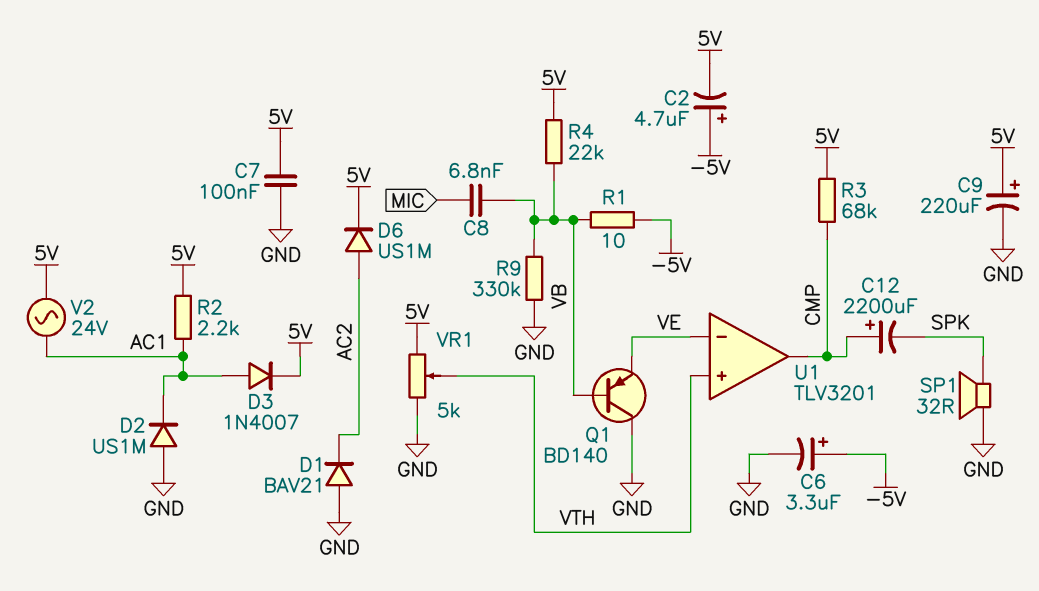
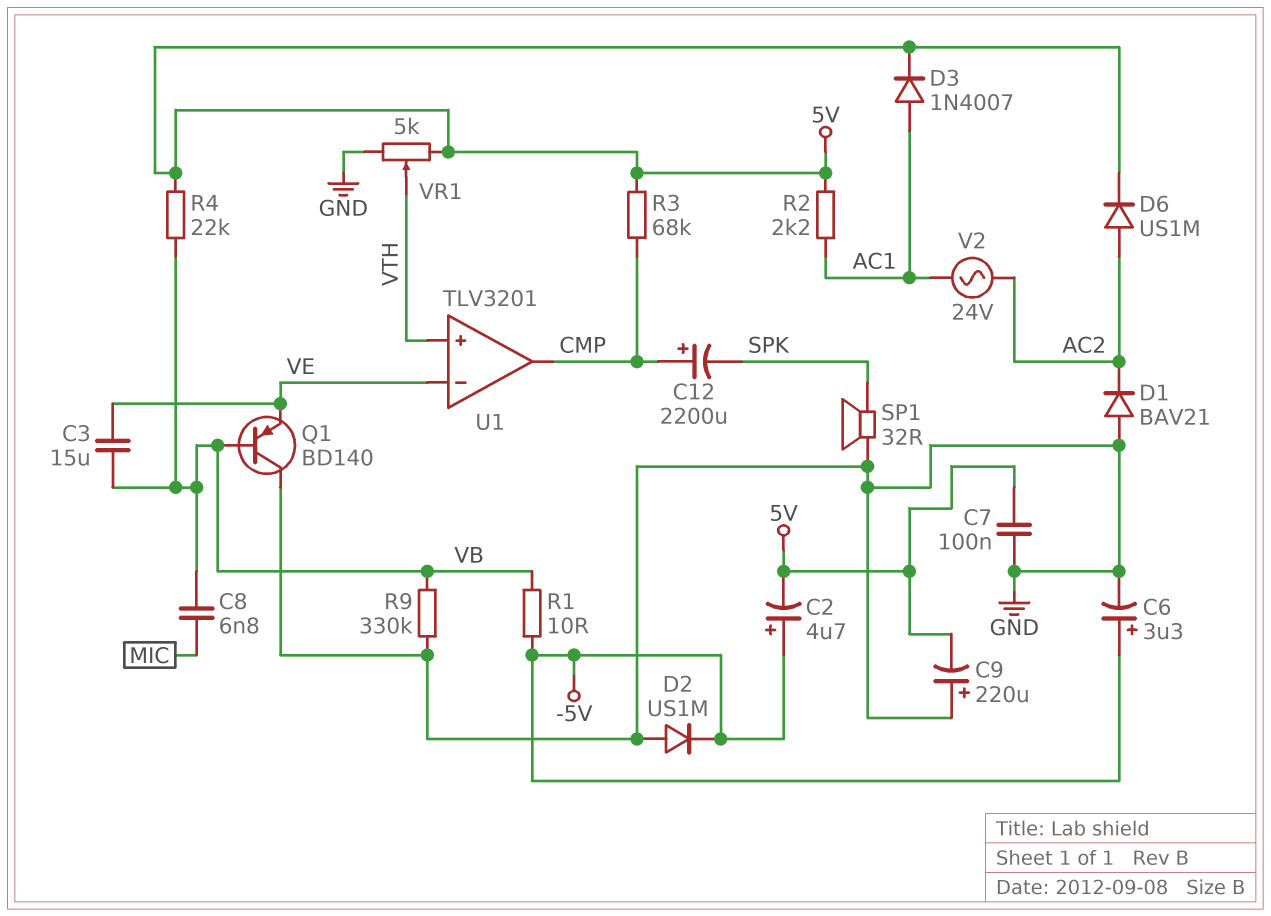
C3: none -> 15uF (VB, VE)
C9: 220uF (plus 5V, minus GND) -> 220uF (plus GND, minus 5V)
D2: diode US1M (A GND, K AC1) -> diode US1M (A GND, K -5V)
V2: AC 24V (5V, AC1) -> AC 24V (AC1, AC2)

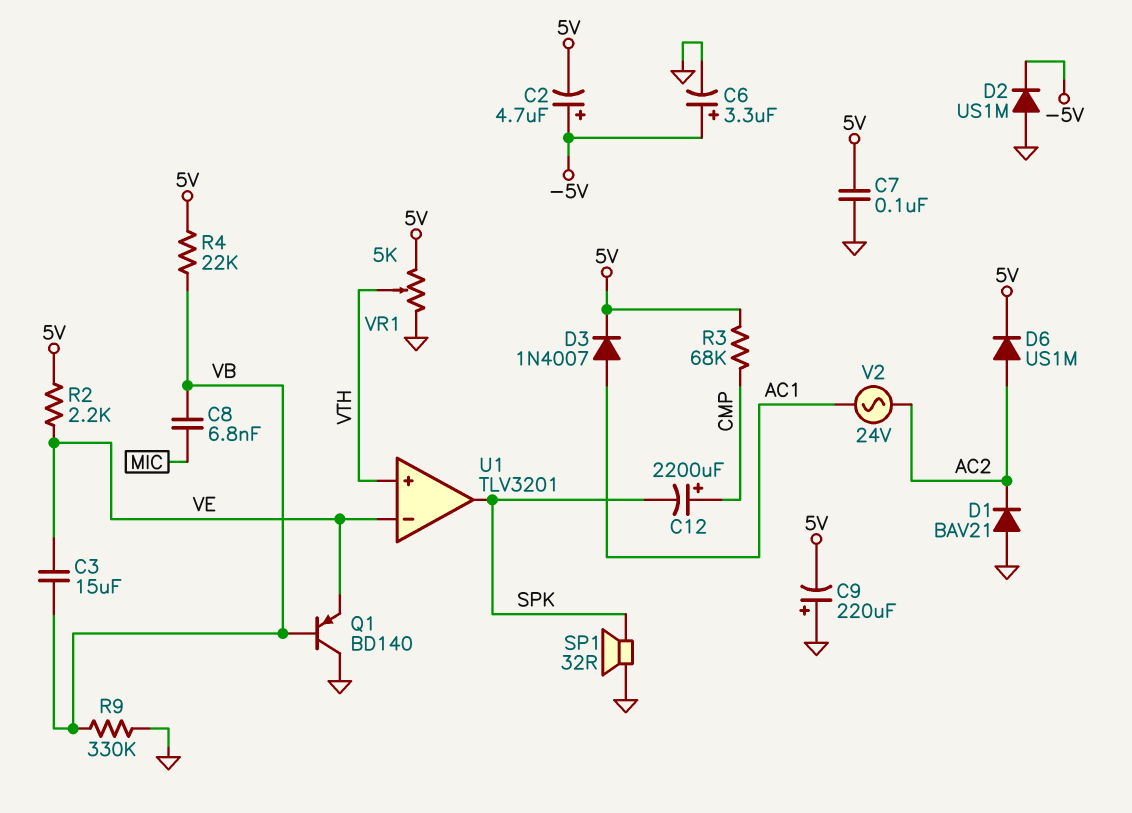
R1: 10 (-5V, VB) -> none
R2: 2.2k (5V, AC1) -> 2.2k (5V, VE)
U1 pin out: CMP -> SPK

